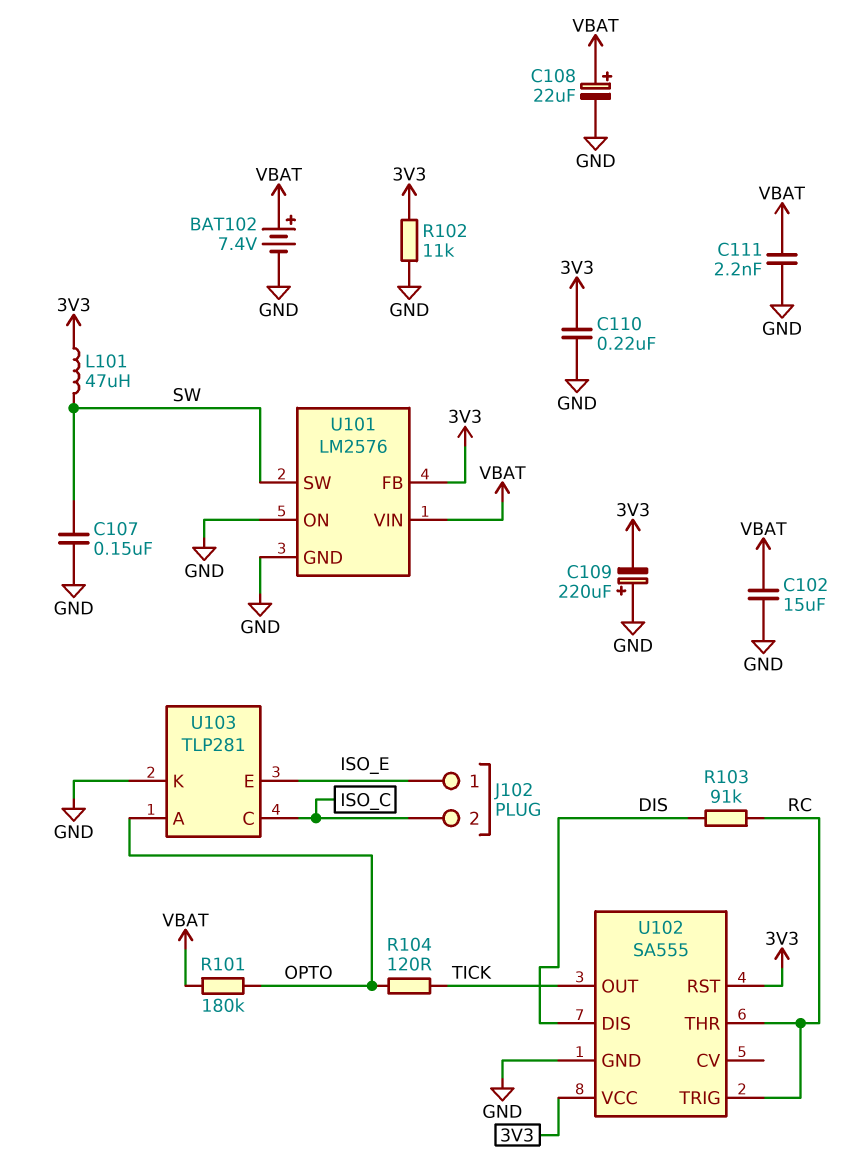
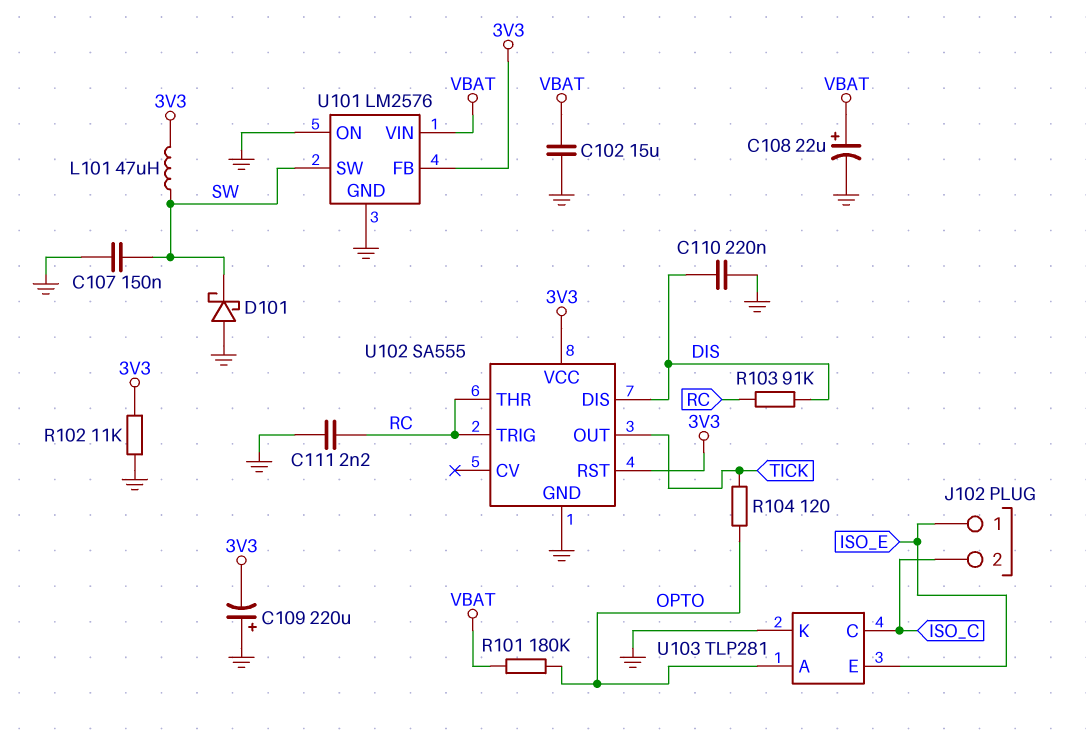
BAT102: 7.4V (plus VBAT, minus GND) -> none
C110: 220nF (3V3, GND) -> 220nF (DIS, GND)
C111: 2.2nF (GND, VBAT) -> 2.2nF (GND, RC)
D101: none -> schottky (A GND, K SW)

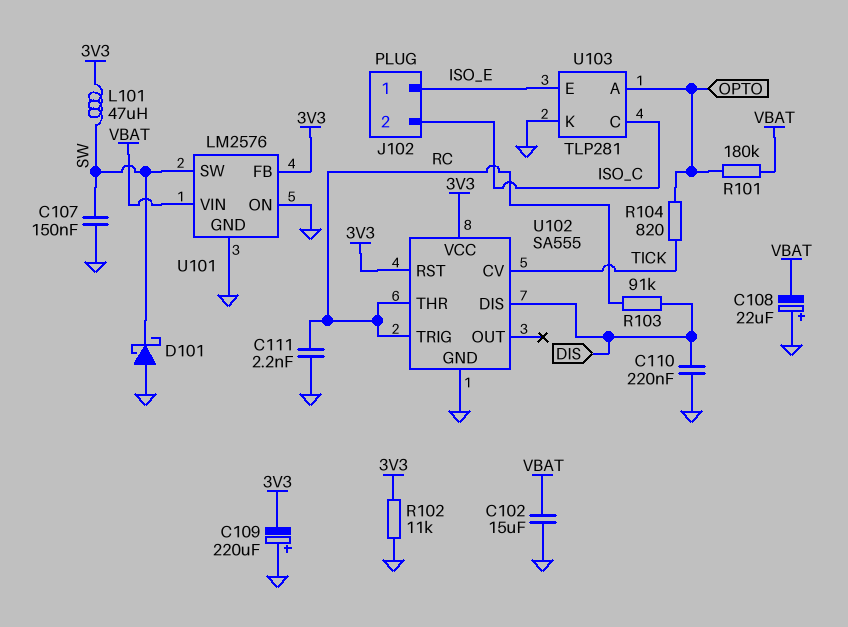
C108: 22uF (plus VBAT, minus GND) -> 22uF (plus GND, minus VBAT)
R104: 120 (OPTO, TICK) -> 820 (OPTO, TICK)
U102 pin CV: none -> TICK
U102 pin OUT: TICK -> none

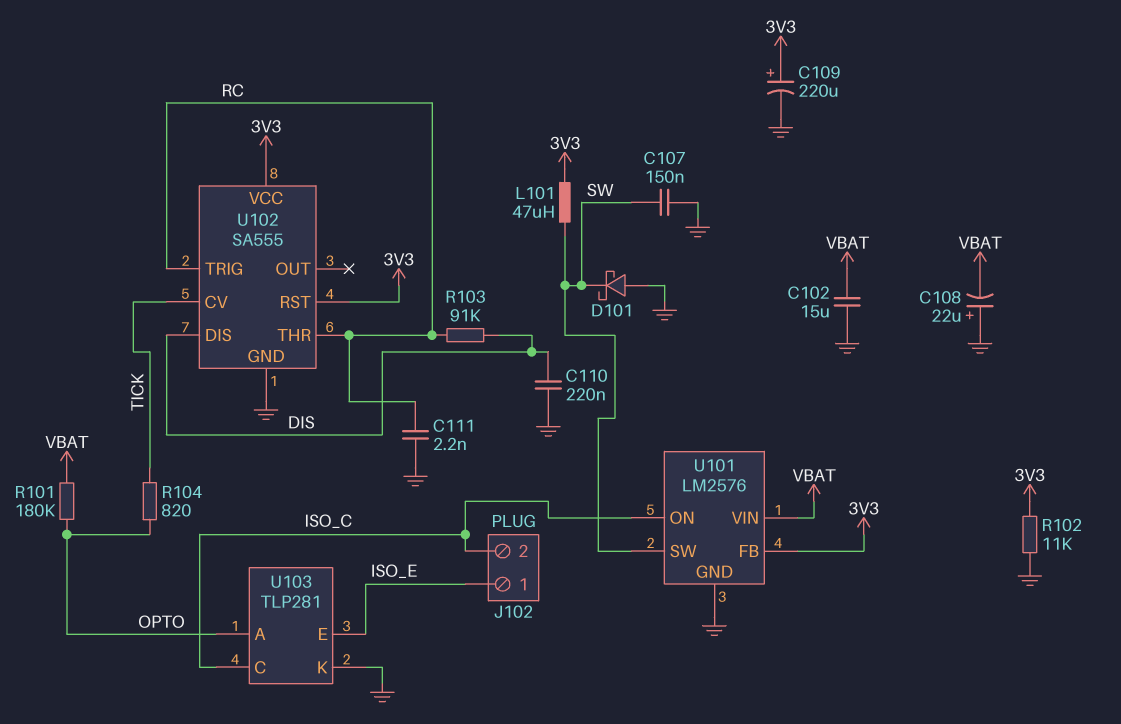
C109: 220uF (plus GND, minus 3V3) -> 220uF (plus 3V3, minus GND)
U101 pin ON: GND -> ISO_C

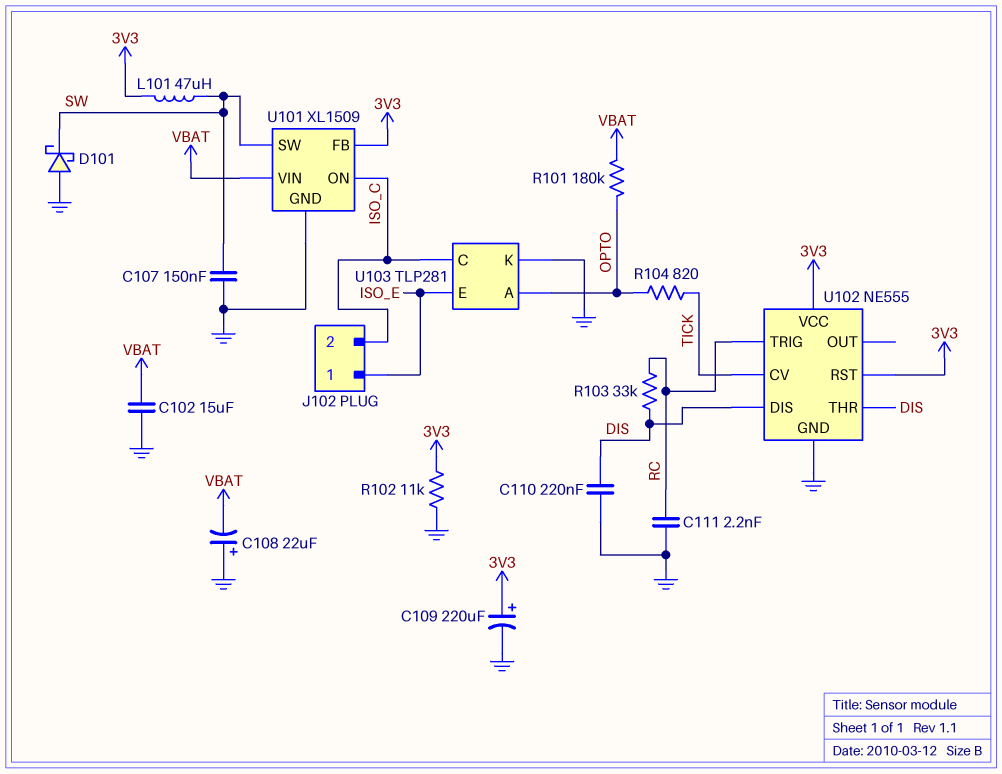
R103: 91k (DIS, RC) -> 33k (DIS, RC)
U101: LM2576 -> XL1509
U102: SA555 -> NE555
U102 pin THR: RC -> DIS

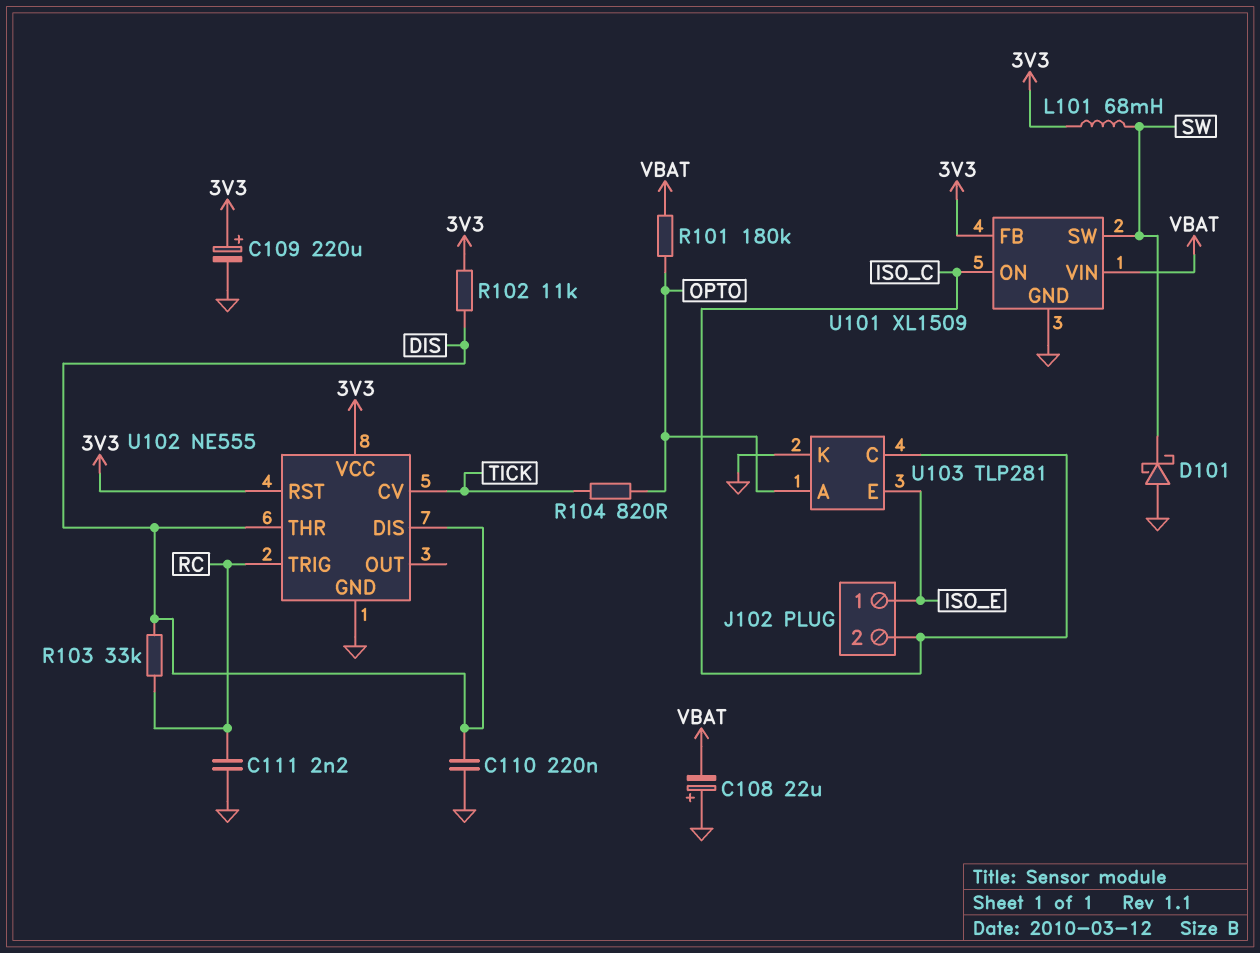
C102: 15uF (GND, VBAT) -> none
C107: 150nF (GND, SW) -> none
L101: 47uH (3V3, SW) -> 68mH (3V3, SW)
R102: 11k (3V3, GND) -> 11k (3V3, DIS)

